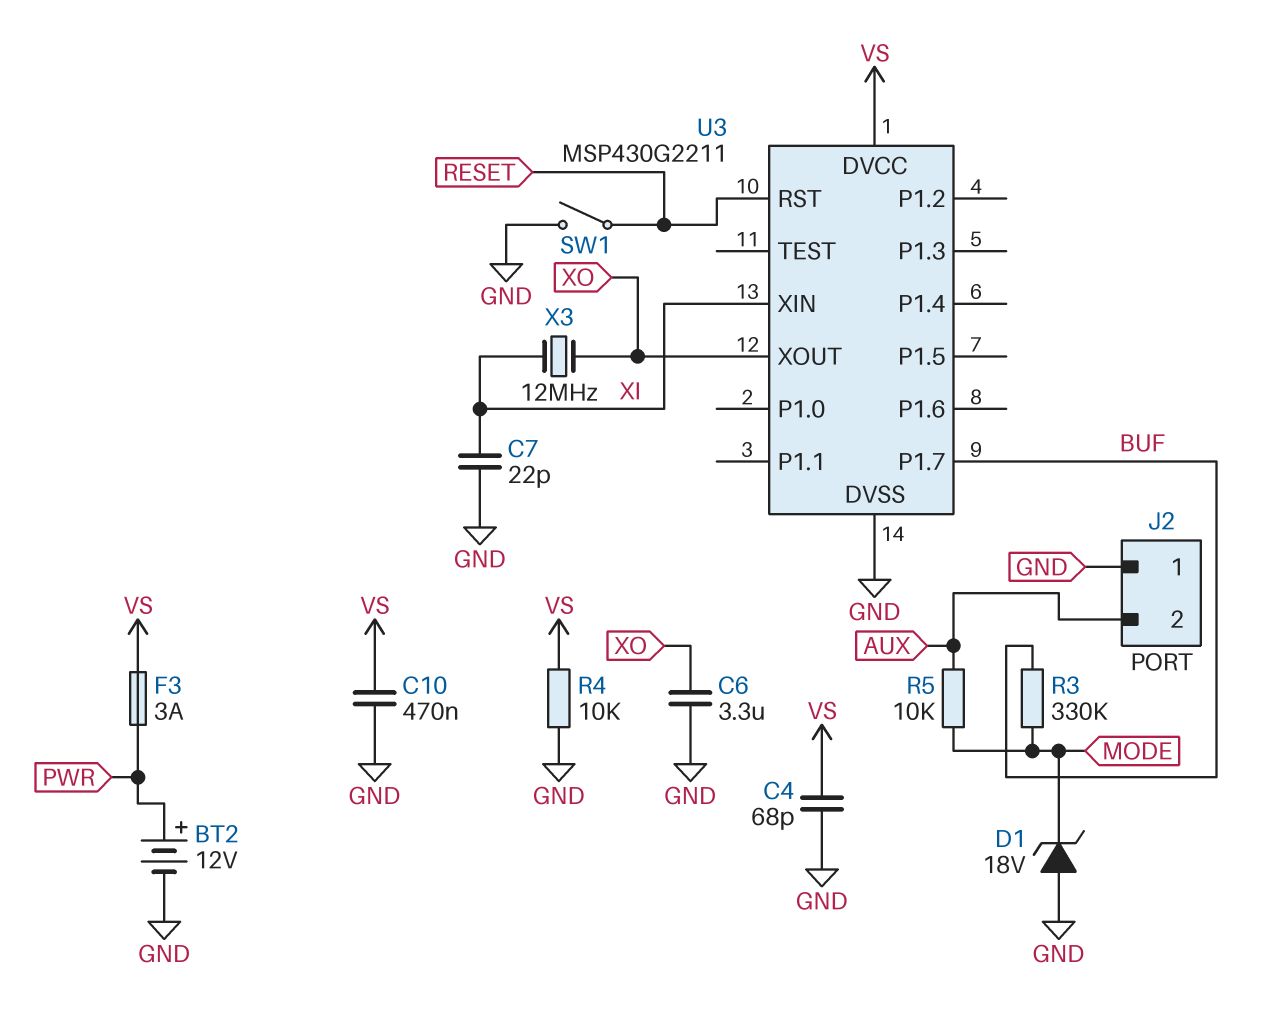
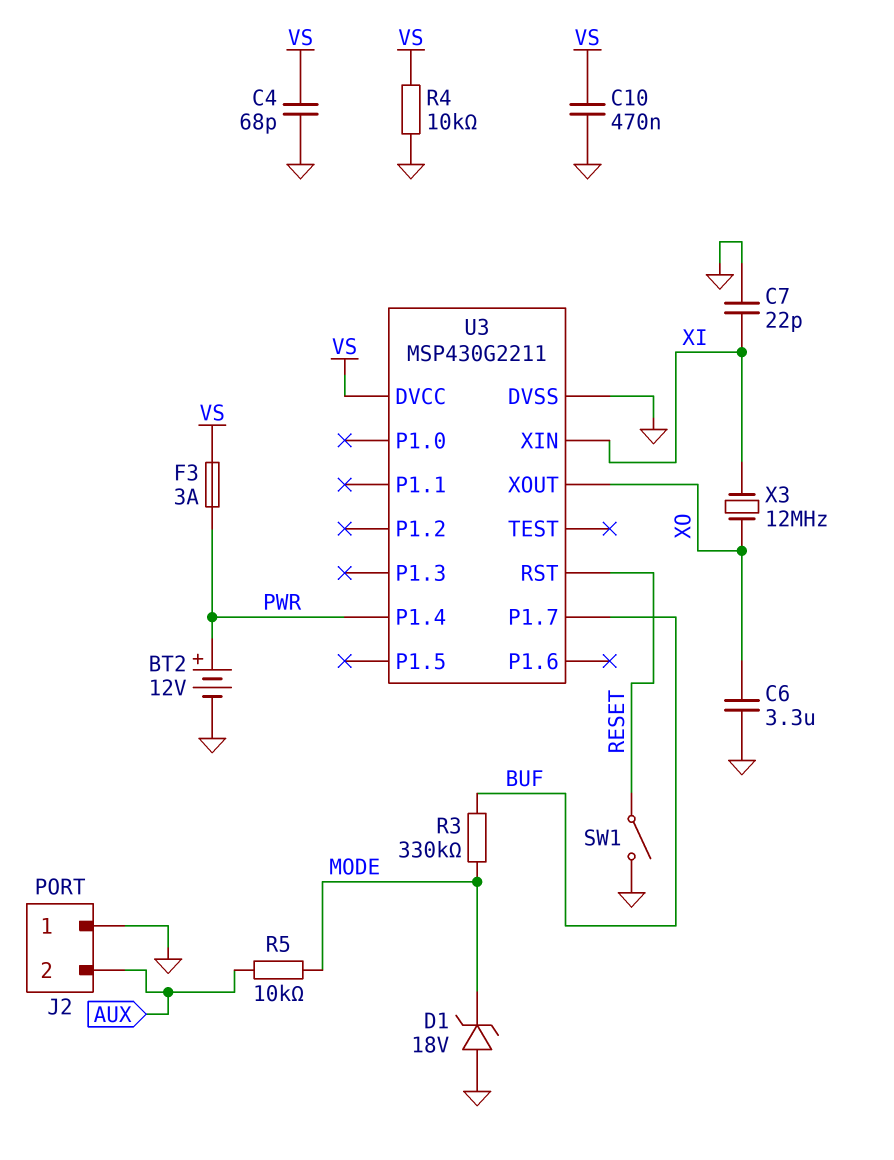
U3 pin P1.4: none -> PWR

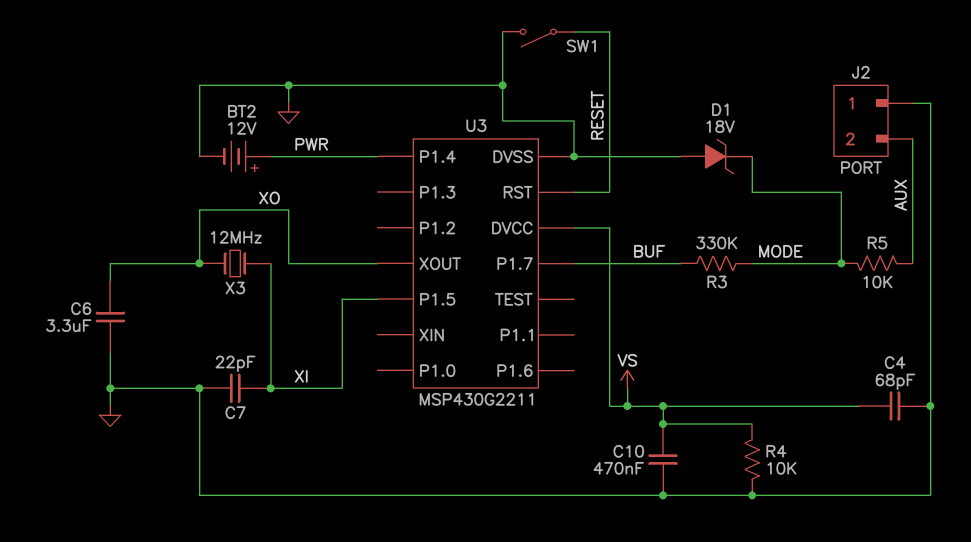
F3: 3A (PWR, VS) -> none
U3 pin P1.5: none -> XI
U3 pin XIN: XI -> none

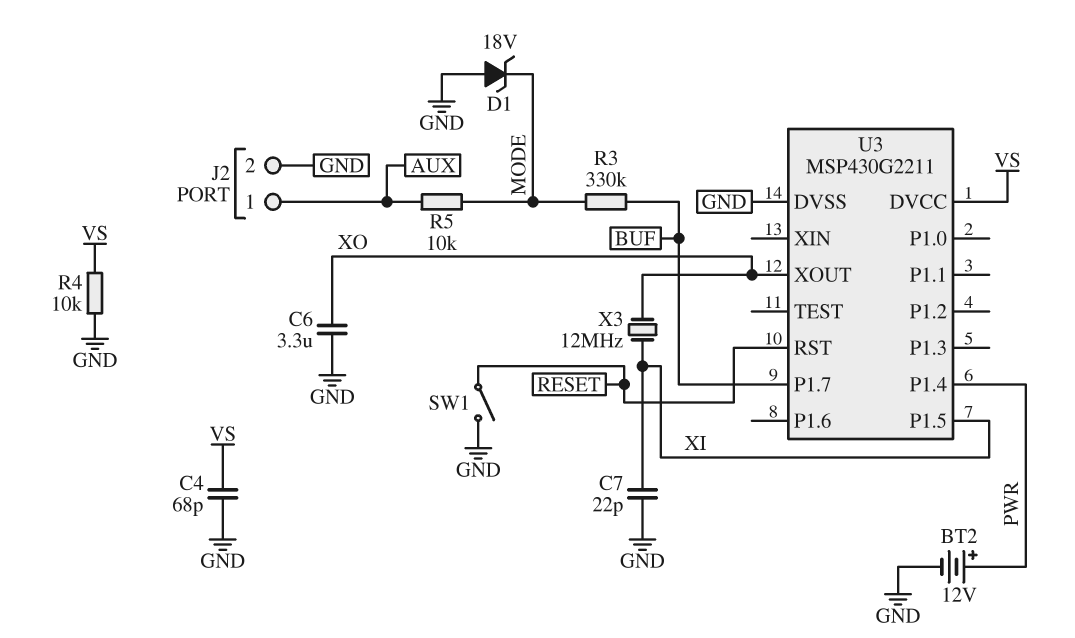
C10: 470nF (GND, VS) -> none
J2 pin 1: GND -> AUX
J2 pin 2: AUX -> GND

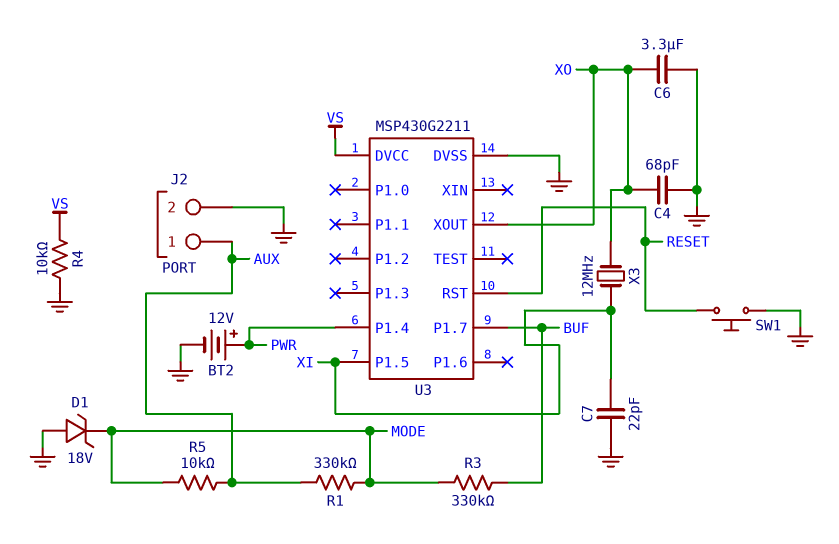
C4: 68pF (GND, VS) -> 68pF (GND, XO)
R1: none -> 330k (AUX, MODE)
SW1: switch (GND, RESET) -> button (GND, RESET)

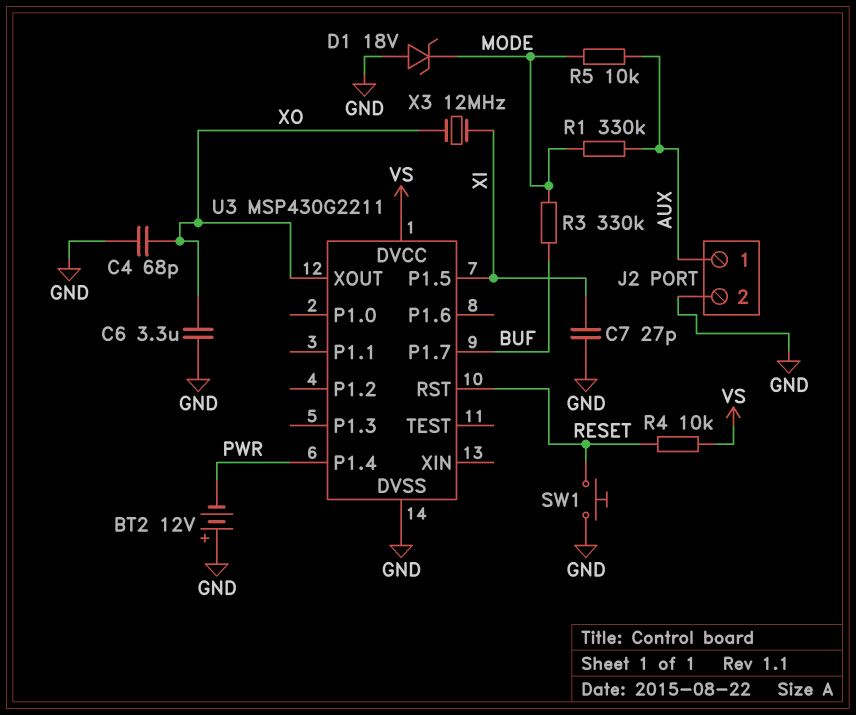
BT2: 12V (plus PWR, minus GND) -> 12V (plus GND, minus PWR)
C7: 22pF (GND, XI) -> 27pF (GND, XI)
R4: 10k (GND, VS) -> 10k (RESET, VS)

